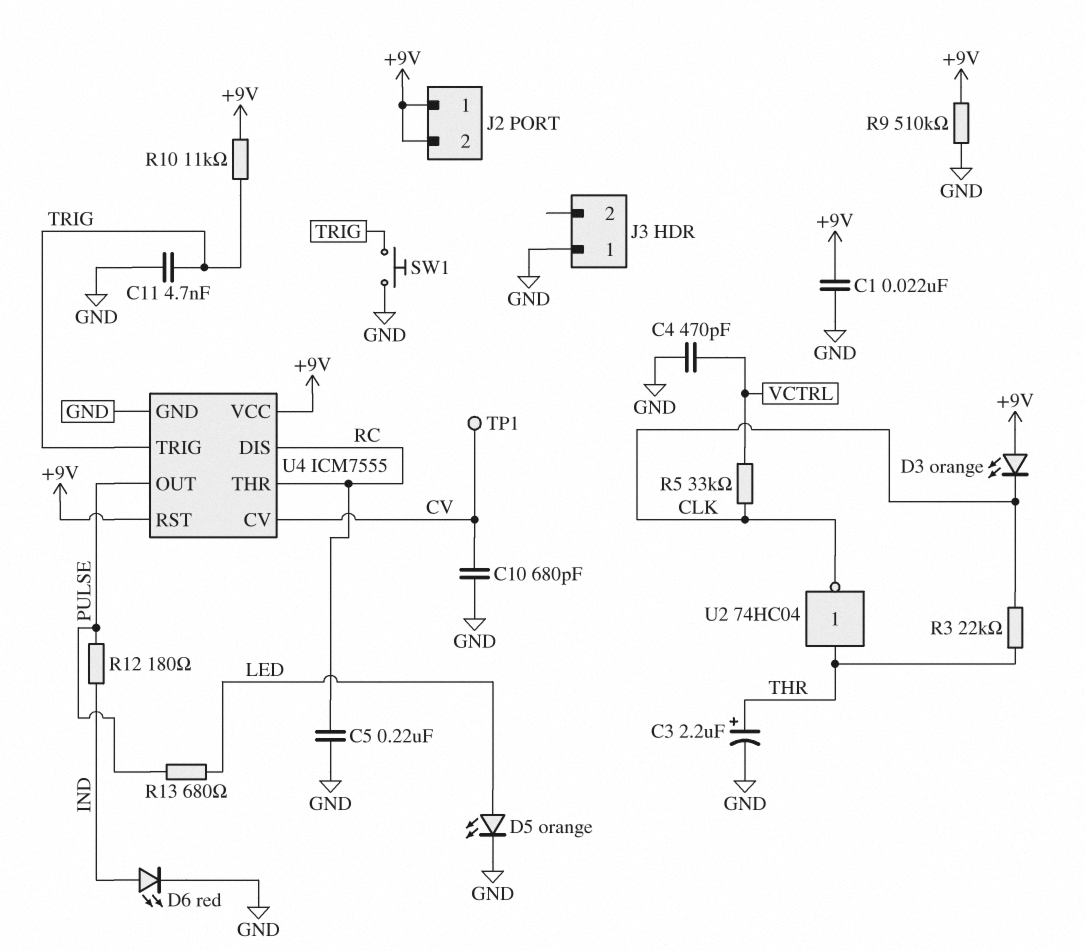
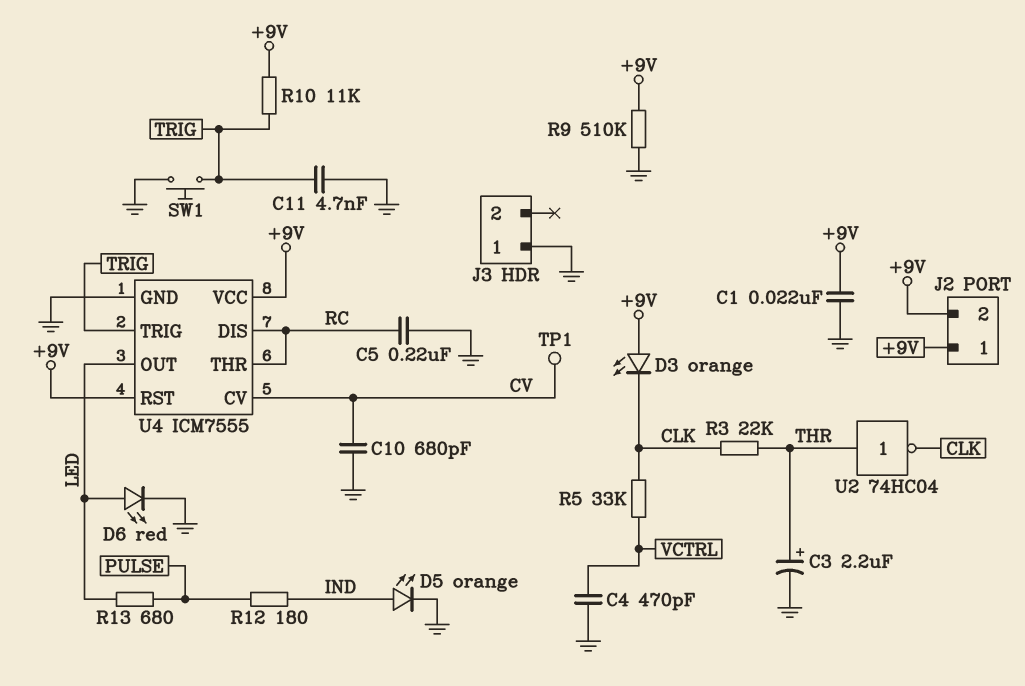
D5: LED orange (A LED, K GND) -> LED orange (A IND, K GND)
D6: LED red (A IND, K GND) -> LED red (A LED, K GND)
U4 pin OUT: PULSE -> LED

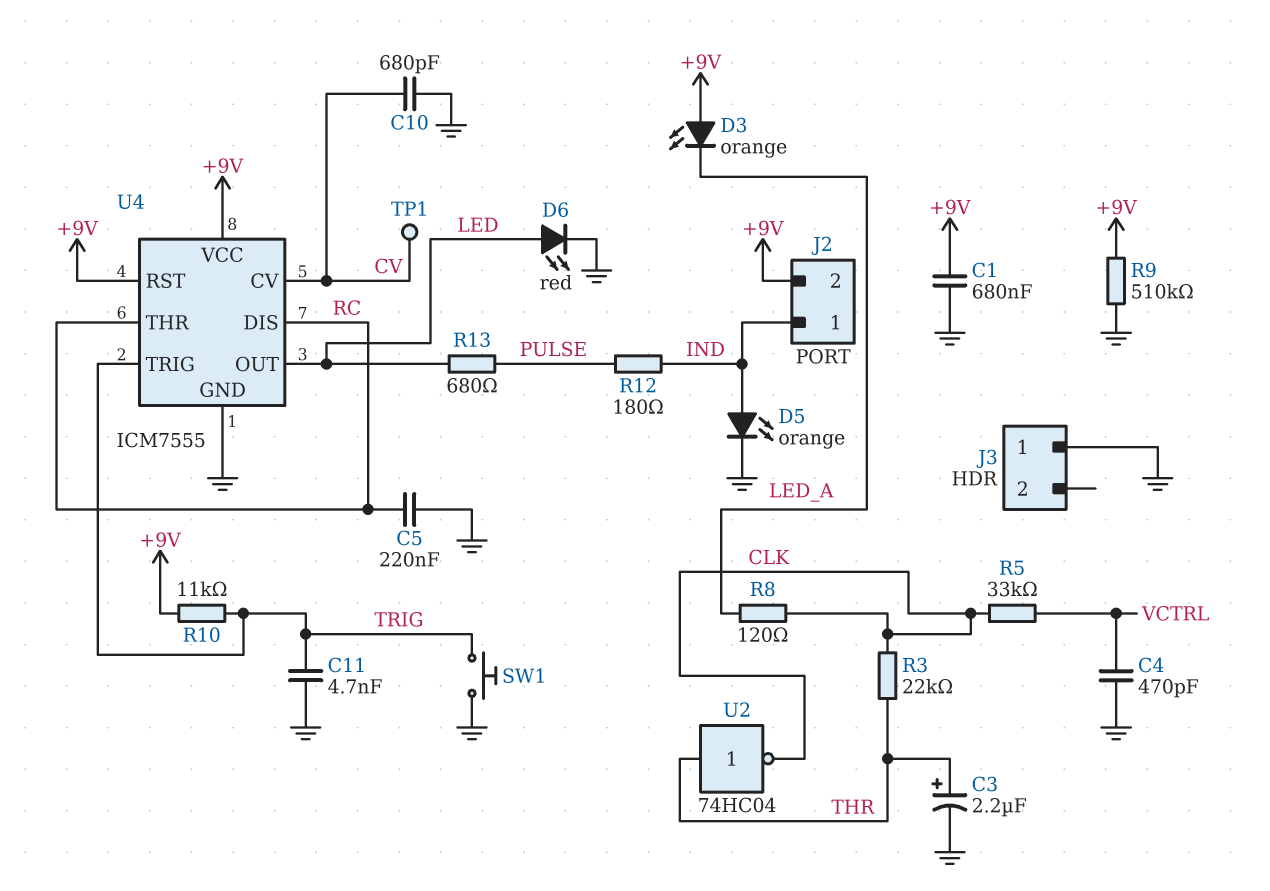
C1: 22nF (+9V, GND) -> 680nF (+9V, GND)
D3: LED orange (A +9V, K CLK) -> LED orange (A +9V, K LED_A)
J2 pin 1: +9V -> IND
R8: none -> 120 (CLK, LED_A)

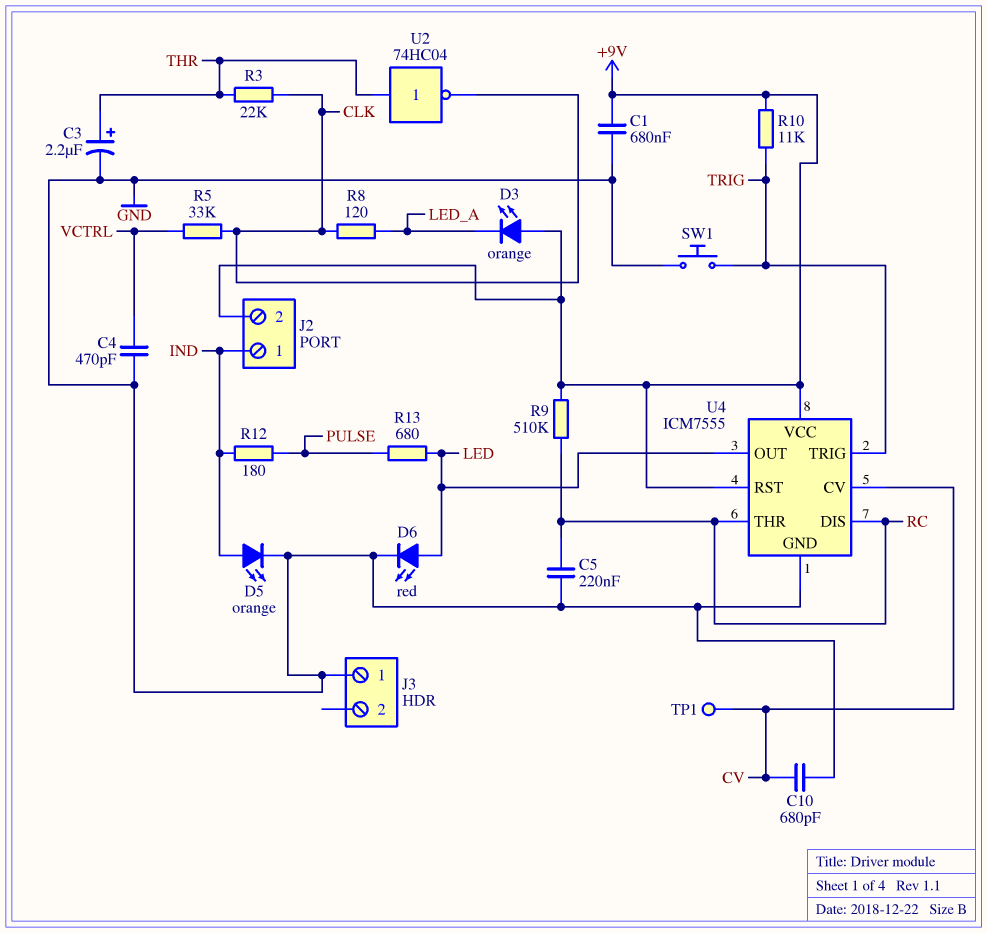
C11: 4.7nF (GND, TRIG) -> none
R9: 510k (+9V, GND) -> 510k (+9V, RC)

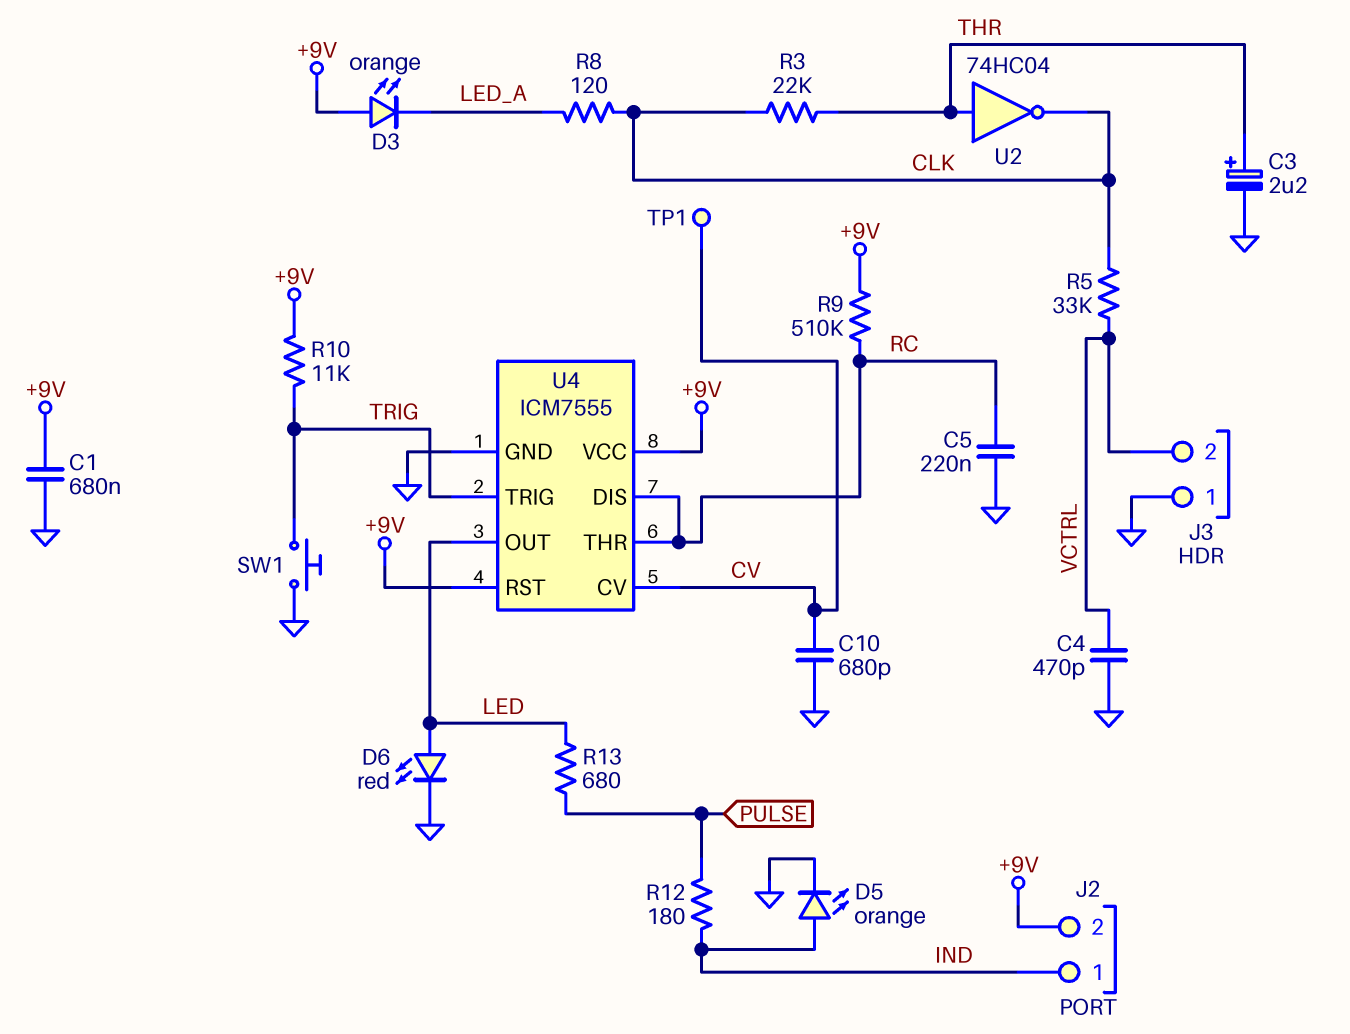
J3 pin 2: none -> VCTRL

